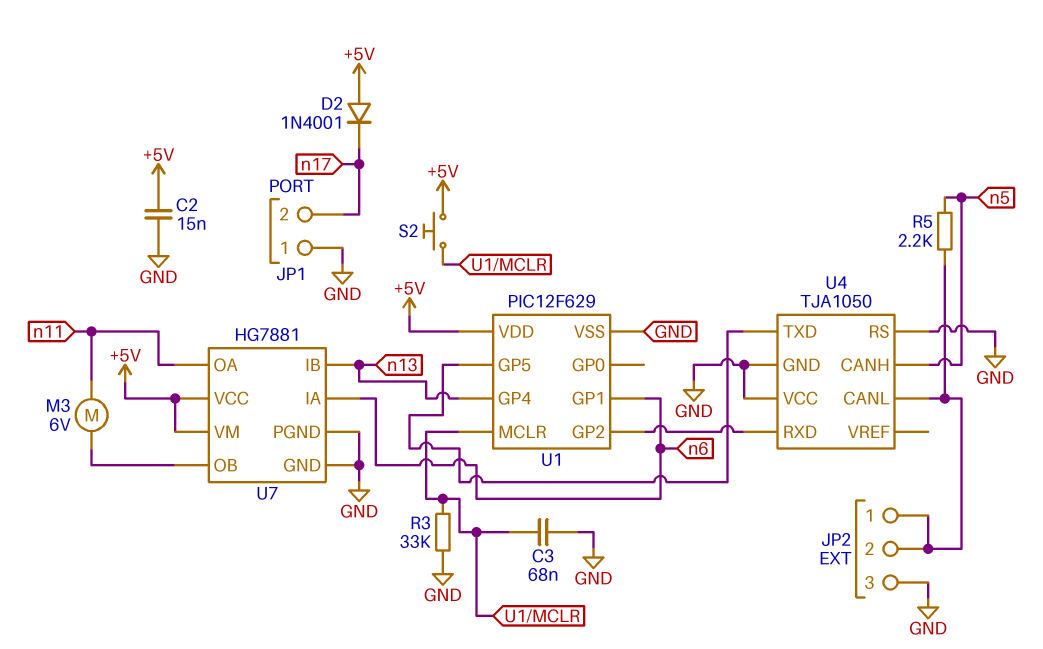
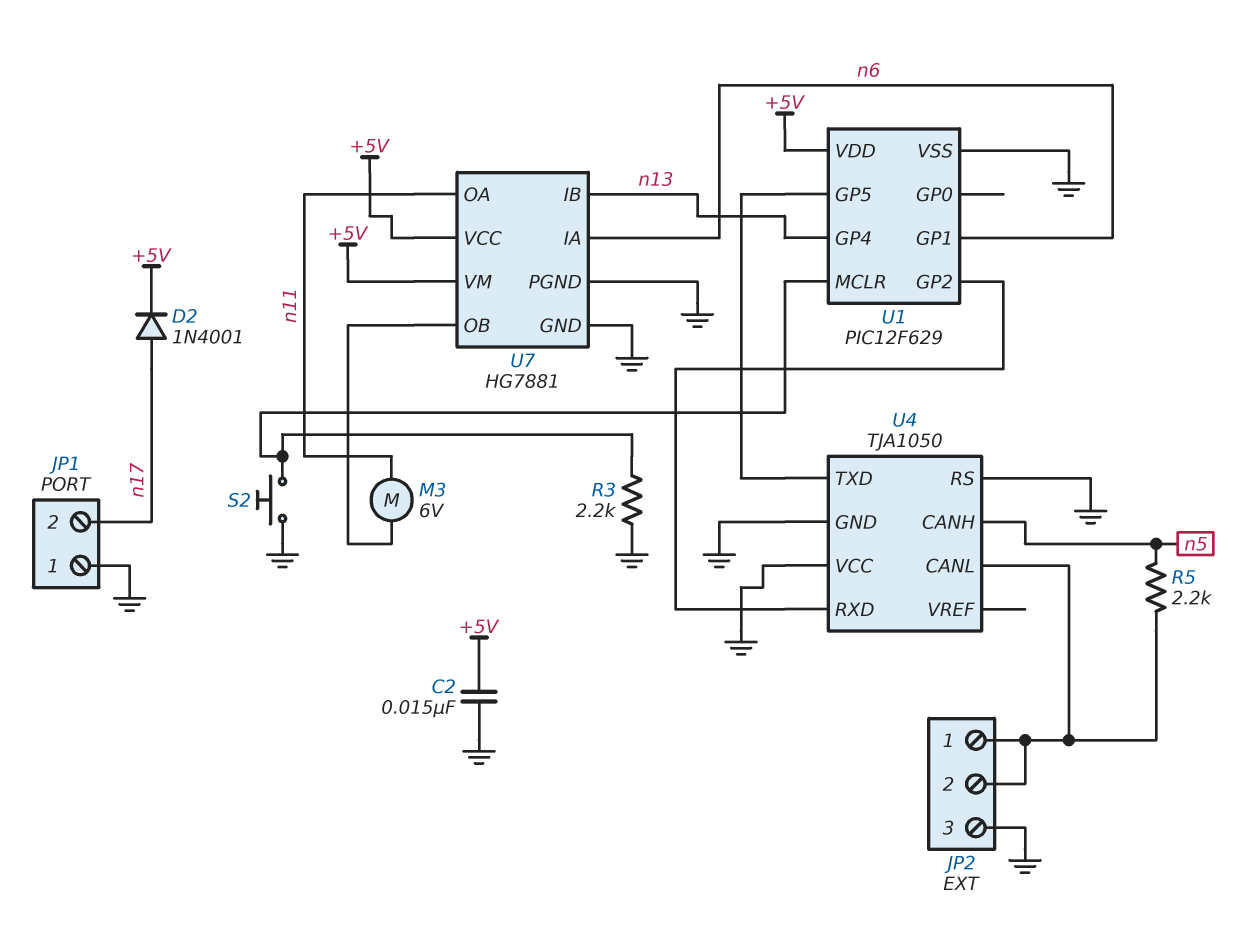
C3: 68nF (GND, U1/MCLR) -> none
D2: diode 1N4001 (A +5V, K n17) -> diode 1N4001 (A n17, K +5V)
R3: 33k (GND, U1/MCLR) -> 2.2k (GND, U1/MCLR)
S2: button (+5V, U1/MCLR) -> button (GND, U1/MCLR)

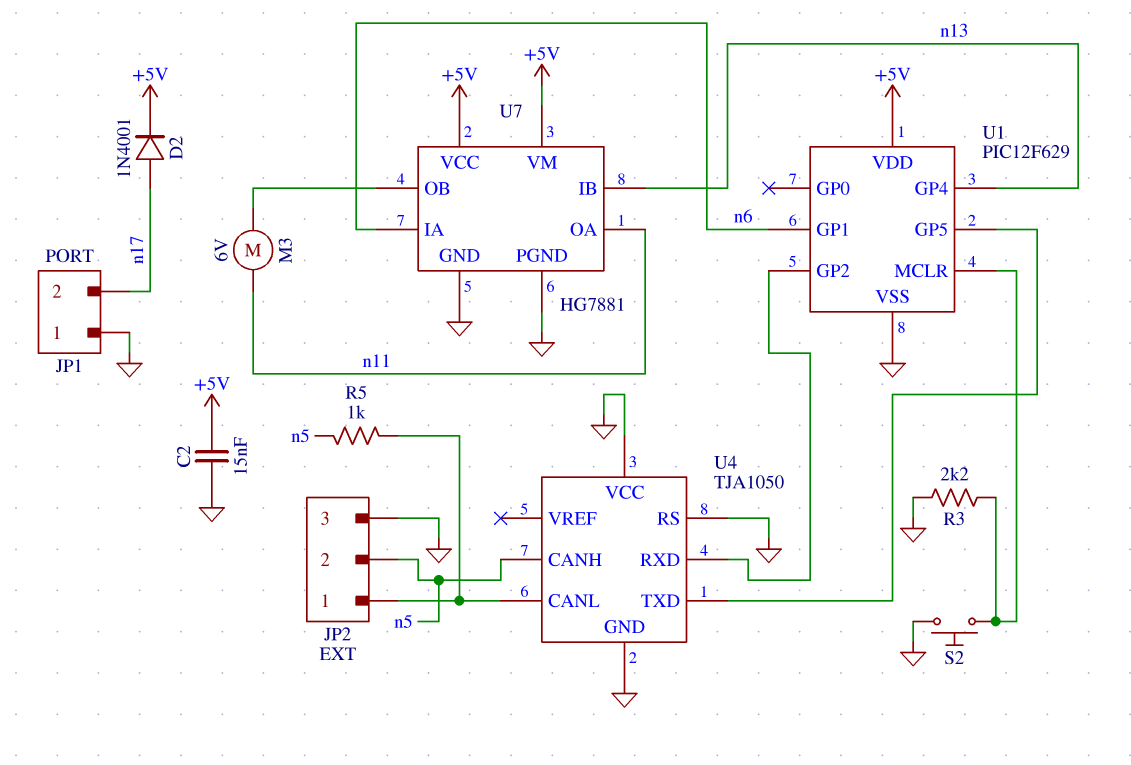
JP2 pin 2: JP2/1 -> n5
R5: 2.2k (JP2/1, n5) -> 1k (JP2/1, n5)

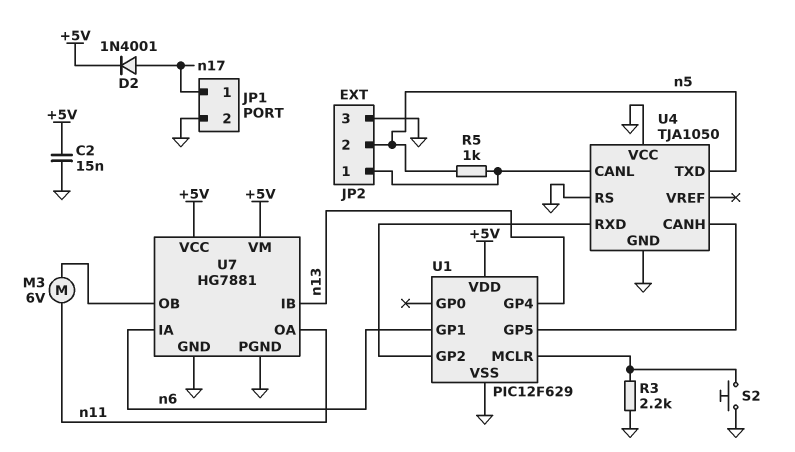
JP1 pin 1: GND -> n17
JP1 pin 2: n17 -> GND
U4 pin CANH: n5 -> U1/GP5
U4 pin TXD: U1/GP5 -> n5

